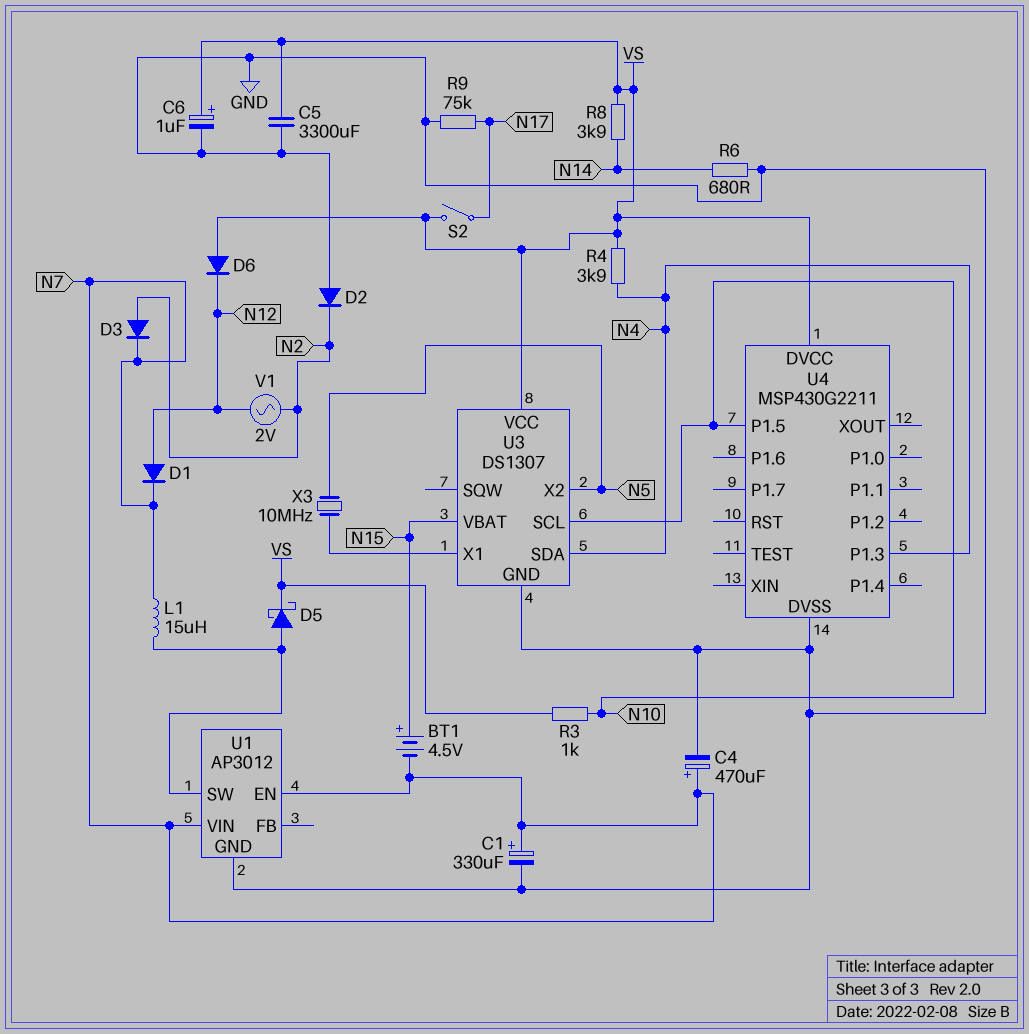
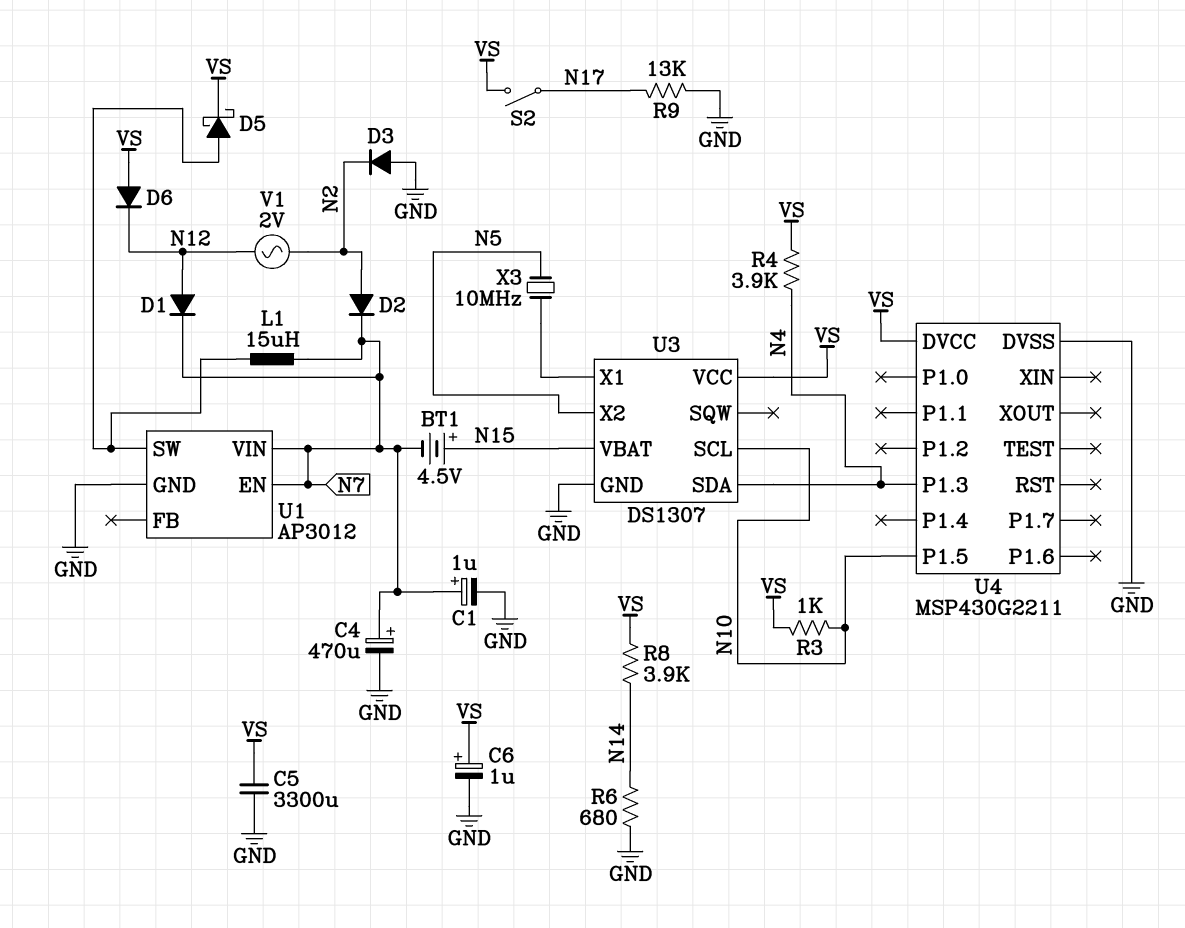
C1: 330uF (plus N7, minus GND) -> 1uF (plus N7, minus GND)
D2: diode (A GND, K N2) -> diode (A N2, K N7)
D3: diode (A N2, K N7) -> diode (A GND, K N2)
R9: 75k (GND, N17) -> 13k (GND, N17)

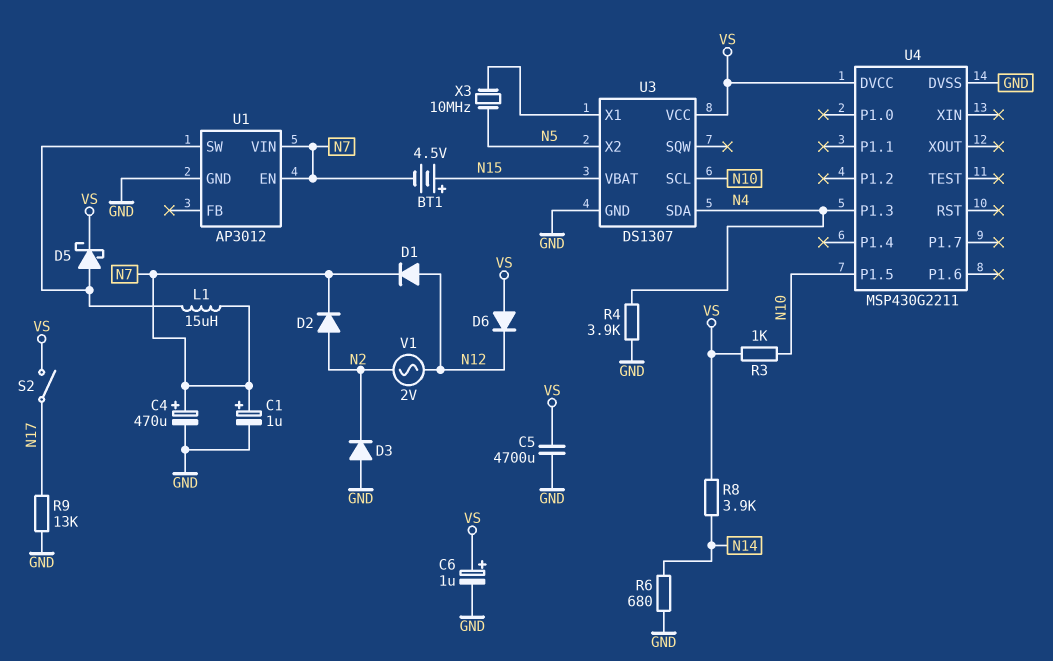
C5: 3300uF (GND, VS) -> 4700uF (GND, VS)
R4: 3.9k (N4, VS) -> 3.9k (GND, N4)

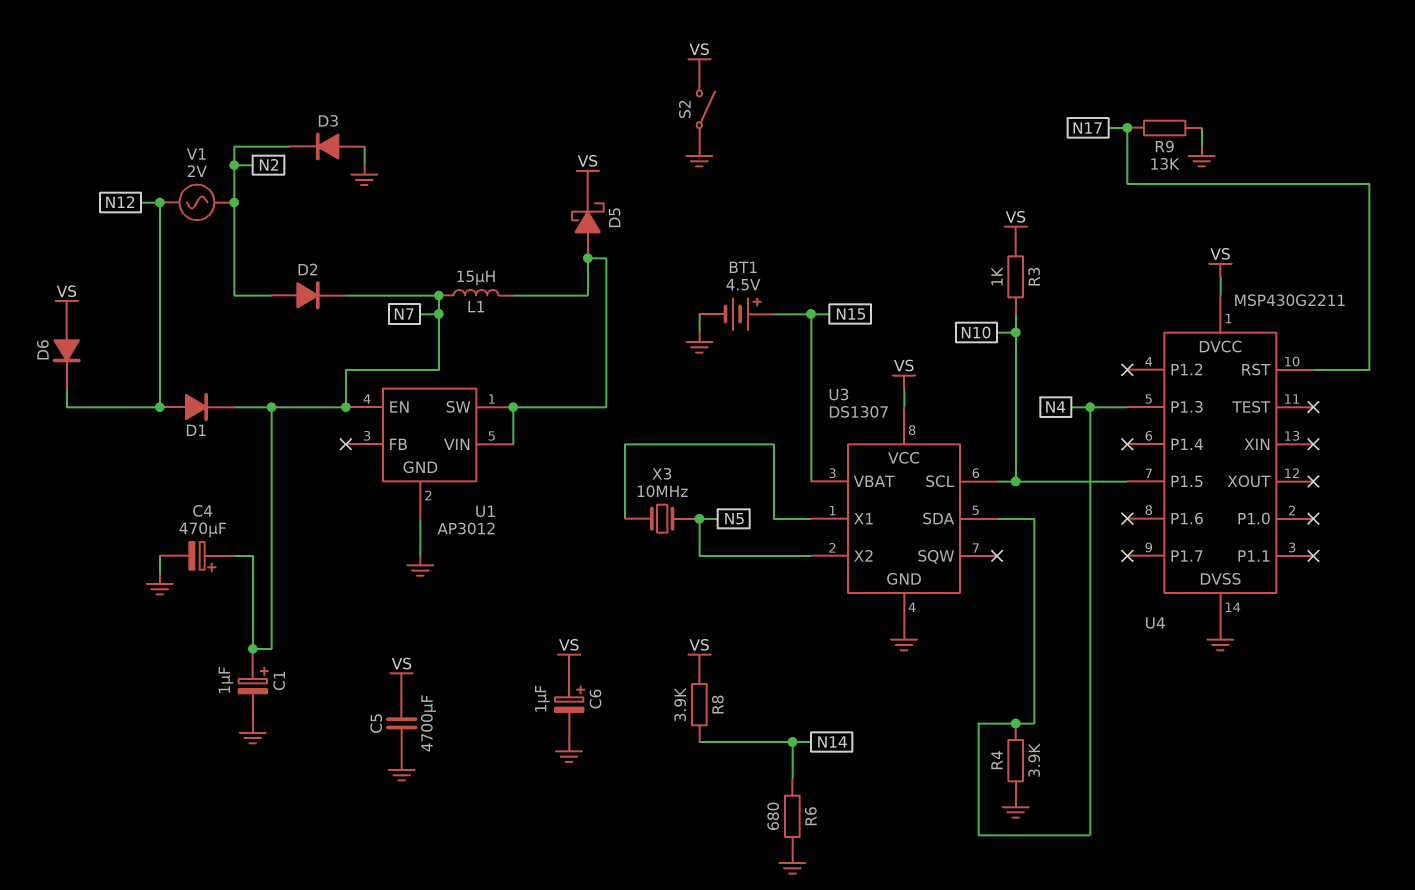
BT1: 4.5V (plus N15, minus N7) -> 4.5V (plus N15, minus GND)
S2: switch (N17, VS) -> switch (GND, VS)
U1 pin VIN: N7 -> U1/SW
U4 pin RST: none -> N17

